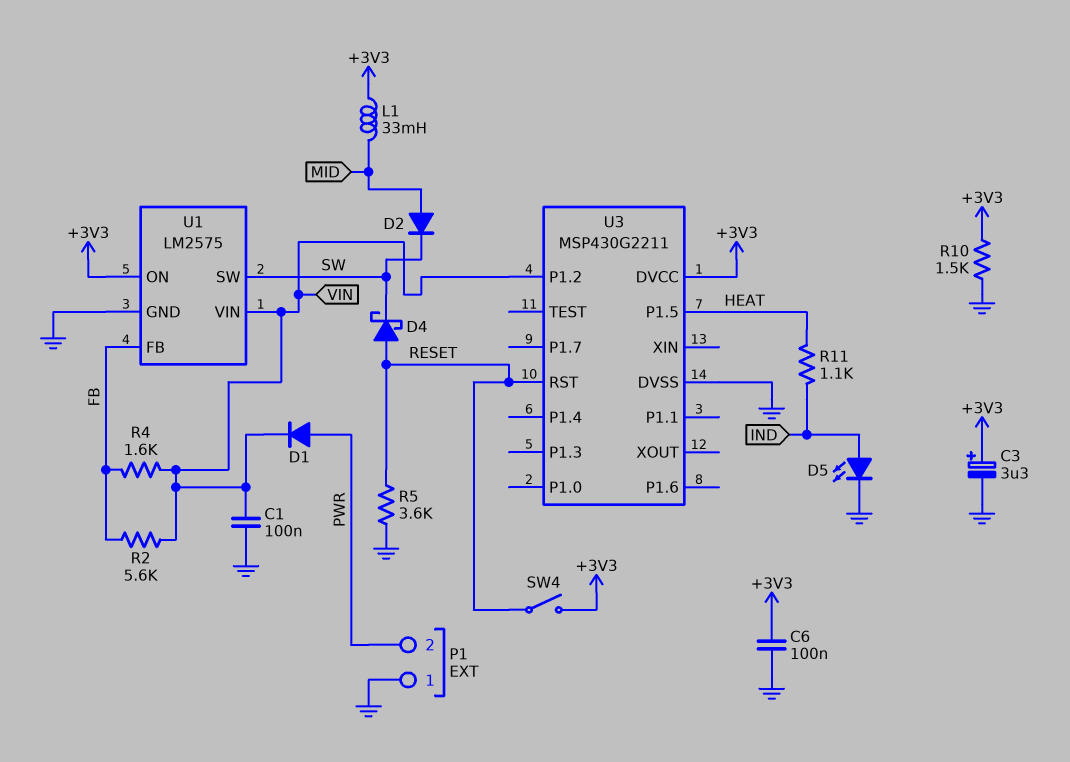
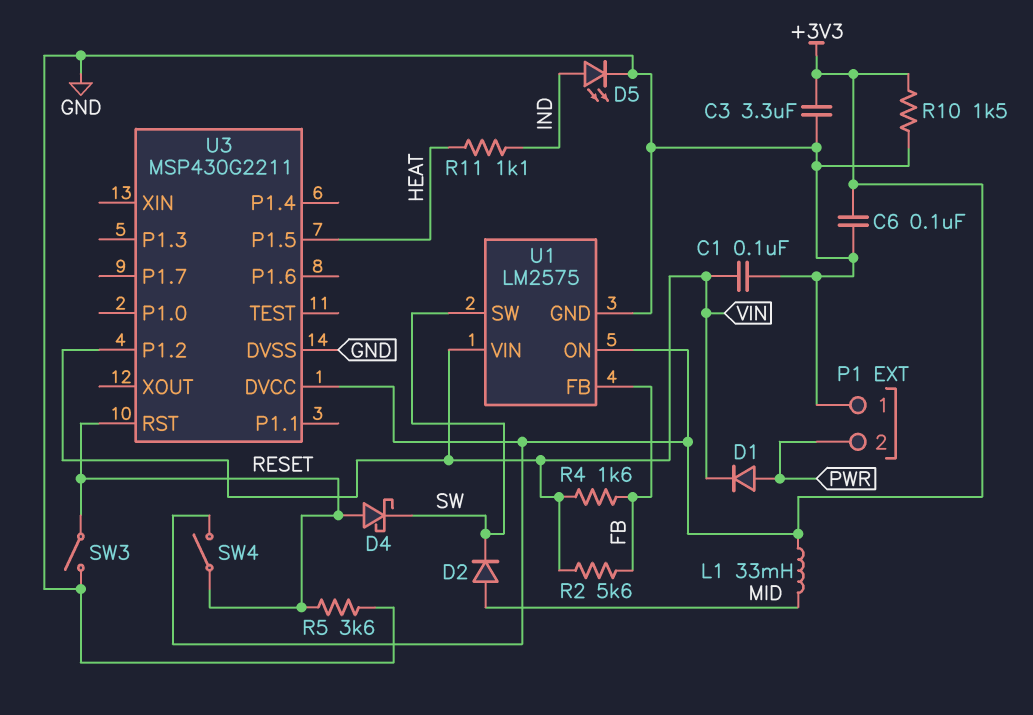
C3: 3.3uF (plus +3V3, minus GND) -> 3.3uF (+3V3, GND)
SW3: none -> switch (GND, RESET)

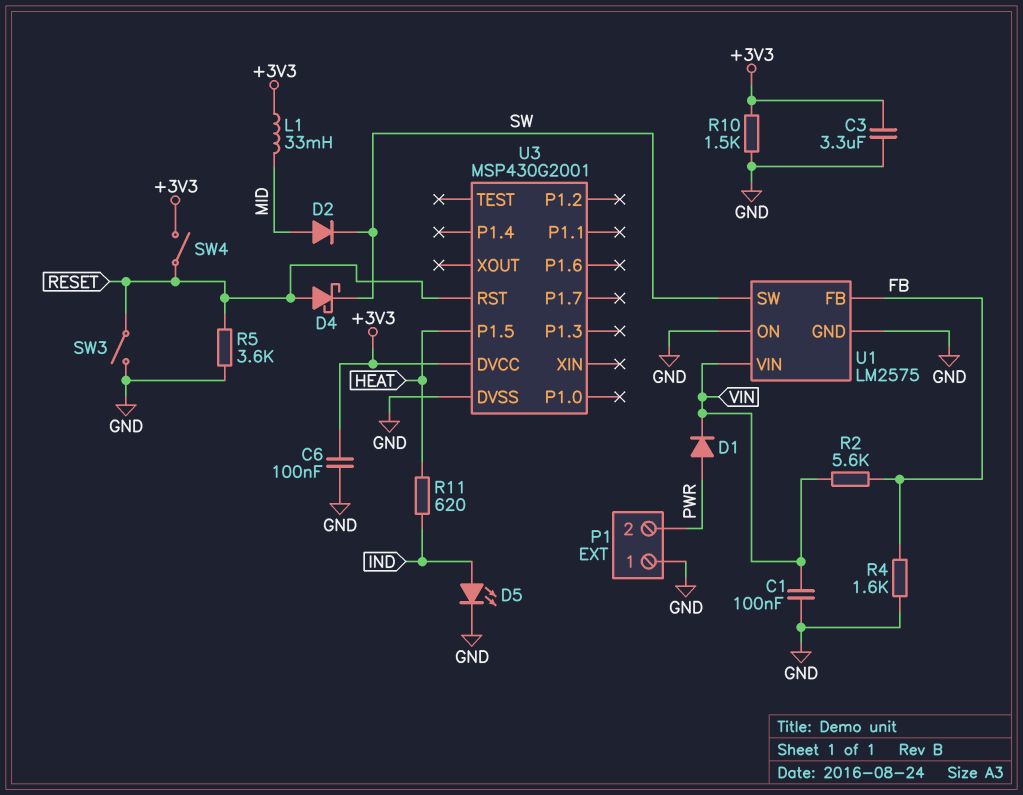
R4: 1.6k (FB, VIN) -> 1.6k (FB, GND)
R11: 1.1k (HEAT, IND) -> 620 (HEAT, IND)
U1 pin ON: +3V3 -> GND
U3: MSP430G2211 -> MSP430G2001
U3 pin P1.2: VIN -> none

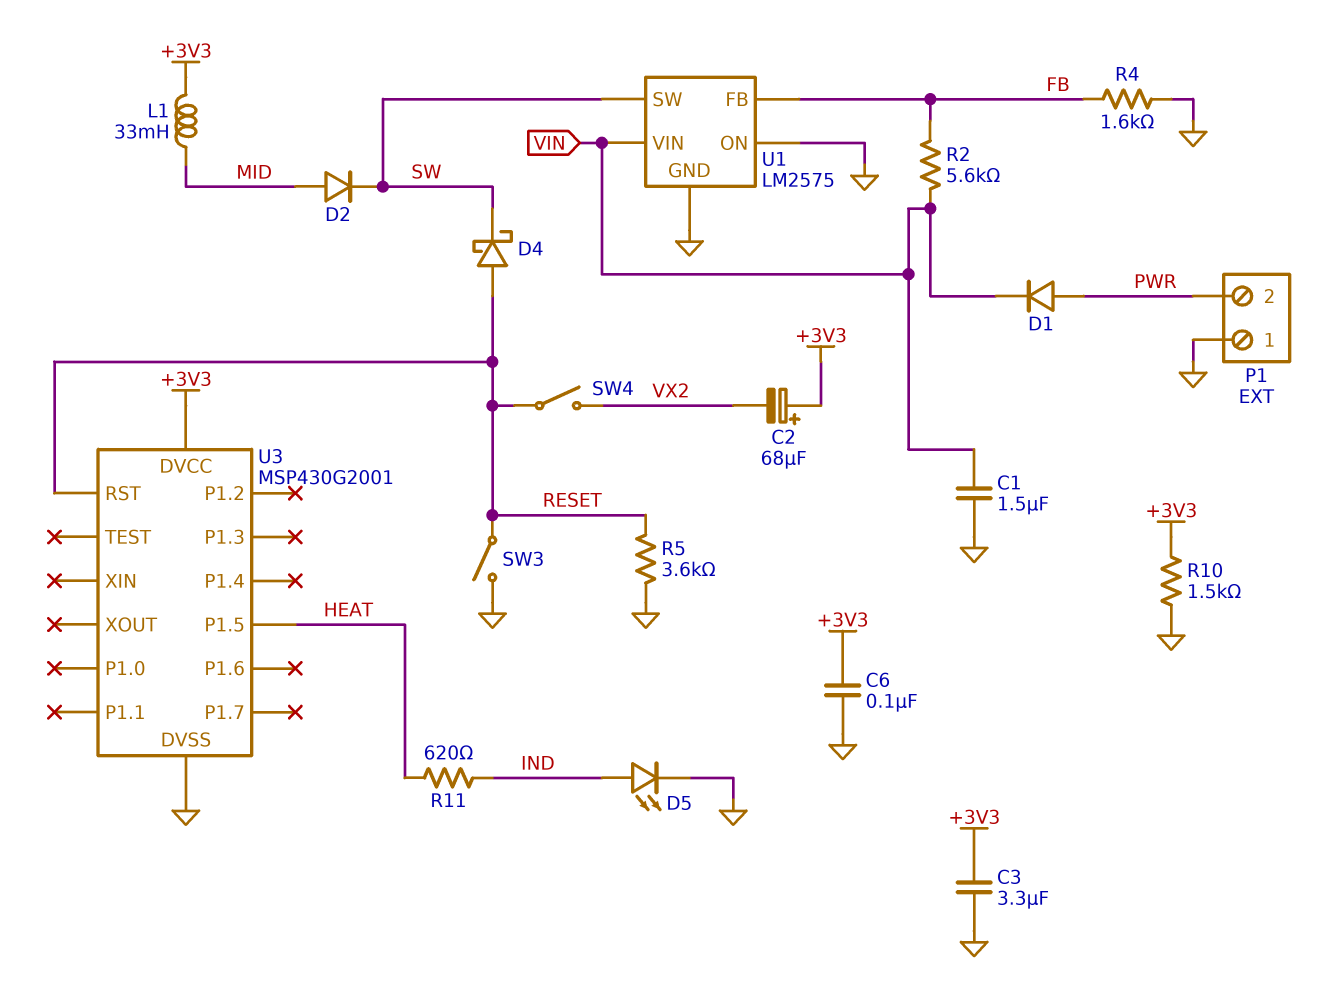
C1: 100nF (GND, VIN) -> 1.5uF (GND, VIN)
C2: none -> 68uF (plus +3V3, minus VX2)
SW4: switch (+3V3, RESET) -> switch (RESET, VX2)

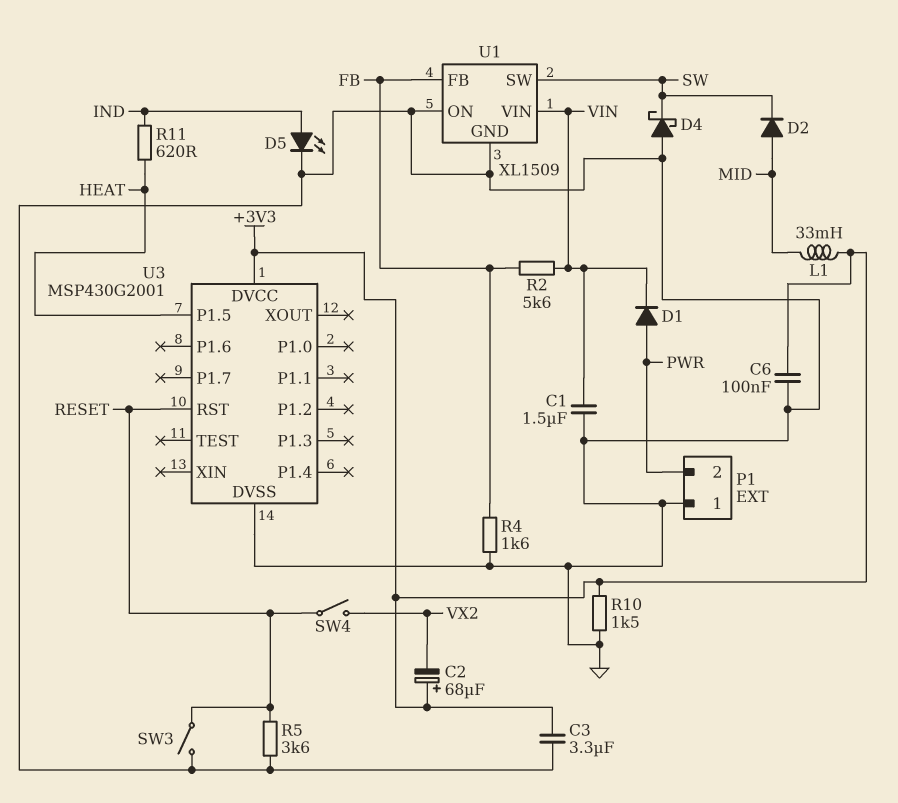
D4: schottky (A RESET, K SW) -> schottky (A GND, K SW)
U1: LM2575 -> XL1509

